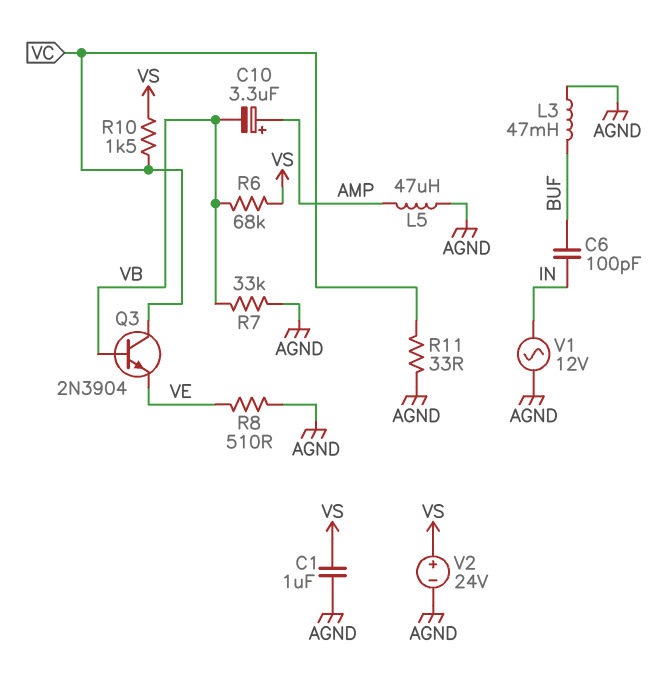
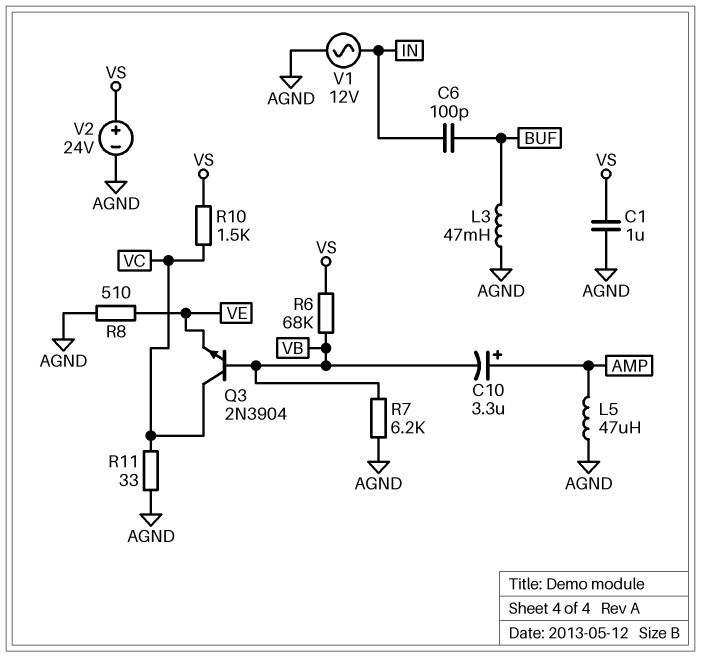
R7: 33k (AGND, VB) -> 6.2k (AGND, VB)

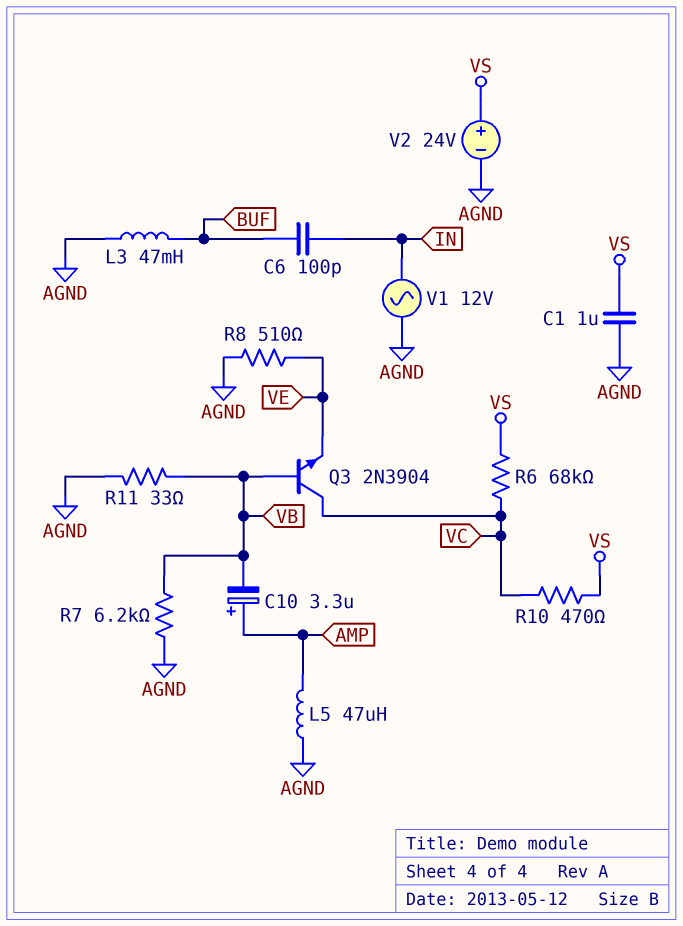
R6: 68k (VB, VS) -> 68k (VC, VS)
R10: 1.5k (VC, VS) -> 470 (VC, VS)
R11: 33 (AGND, VC) -> 33 (AGND, VB)

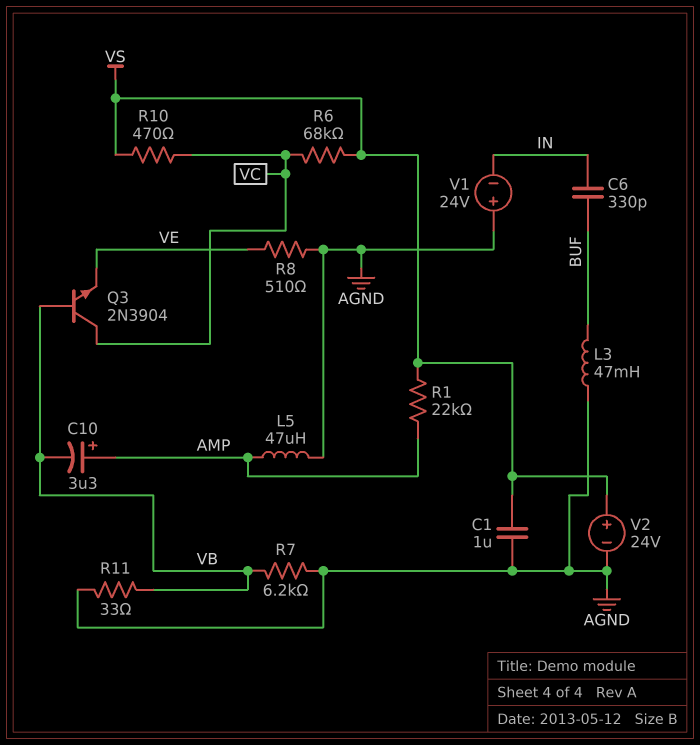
C6: 100pF (BUF, IN) -> 330pF (BUF, IN)
R1: none -> 22k (AMP, VS)
V1: AC 12V (AGND, IN) -> 24V (plus AGND, minus IN)

